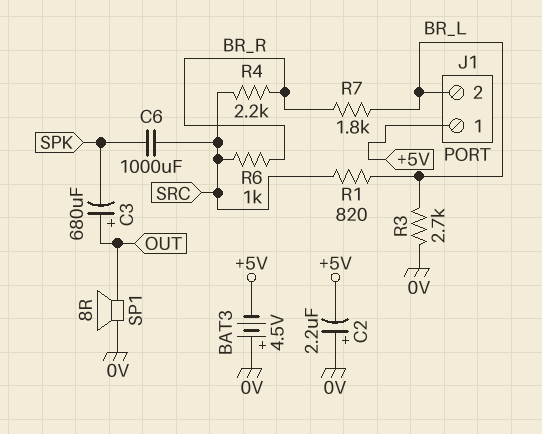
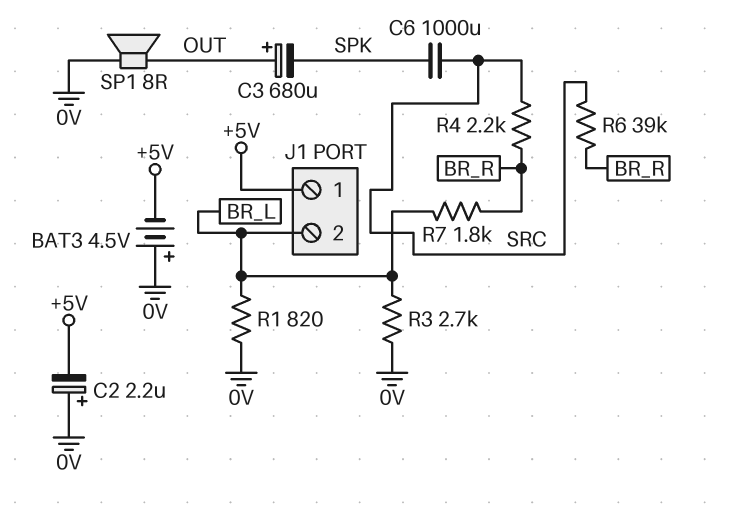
R1: 820 (BR_L, SRC) -> 820 (0V, BR_L)
R6: 1k (BR_R, SRC) -> 39k (BR_R, SRC)

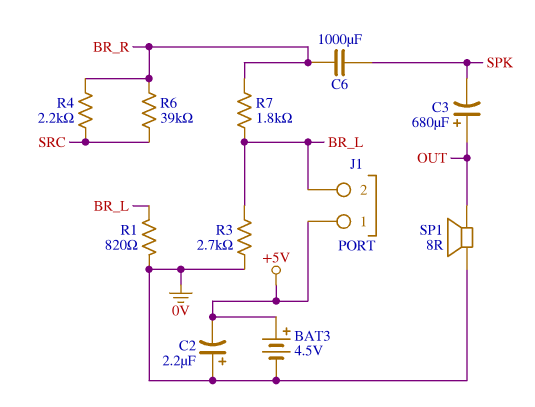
BAT3: 4.5V (plus 0V, minus +5V) -> 4.5V (plus +5V, minus 0V)
C6: 1000uF (SPK, SRC) -> 1000uF (BR_R, SPK)

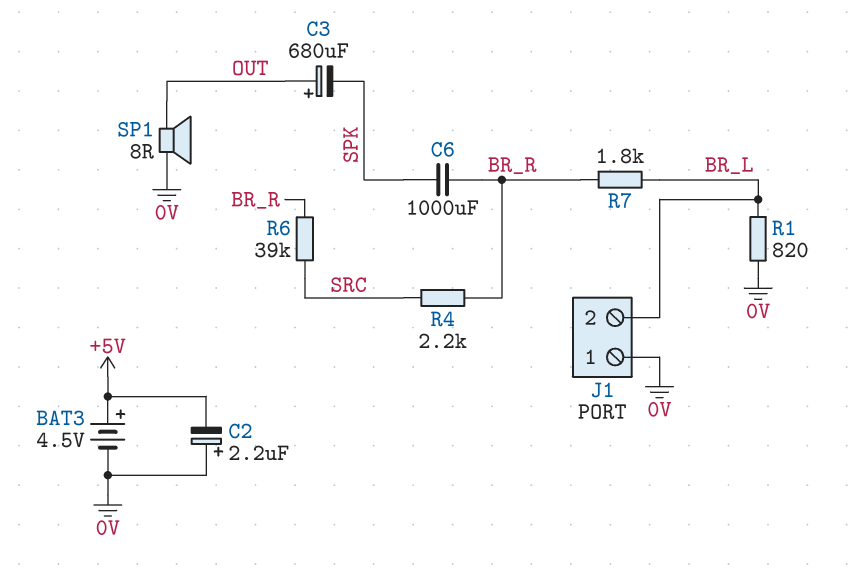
J1 pin 1: +5V -> 0V
R3: 2.7k (0V, BR_L) -> none

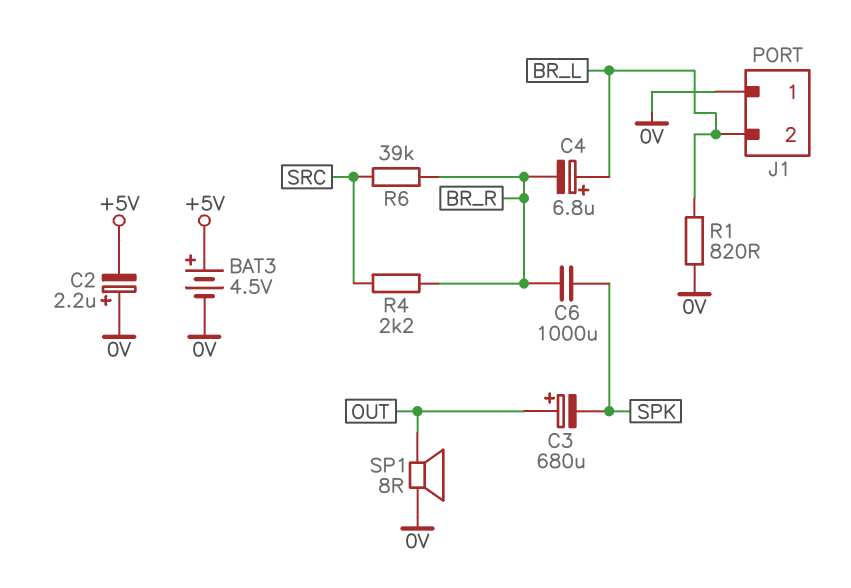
C4: none -> 6.8uF (plus BR_L, minus BR_R)
R7: 1.8k (BR_L, BR_R) -> none

